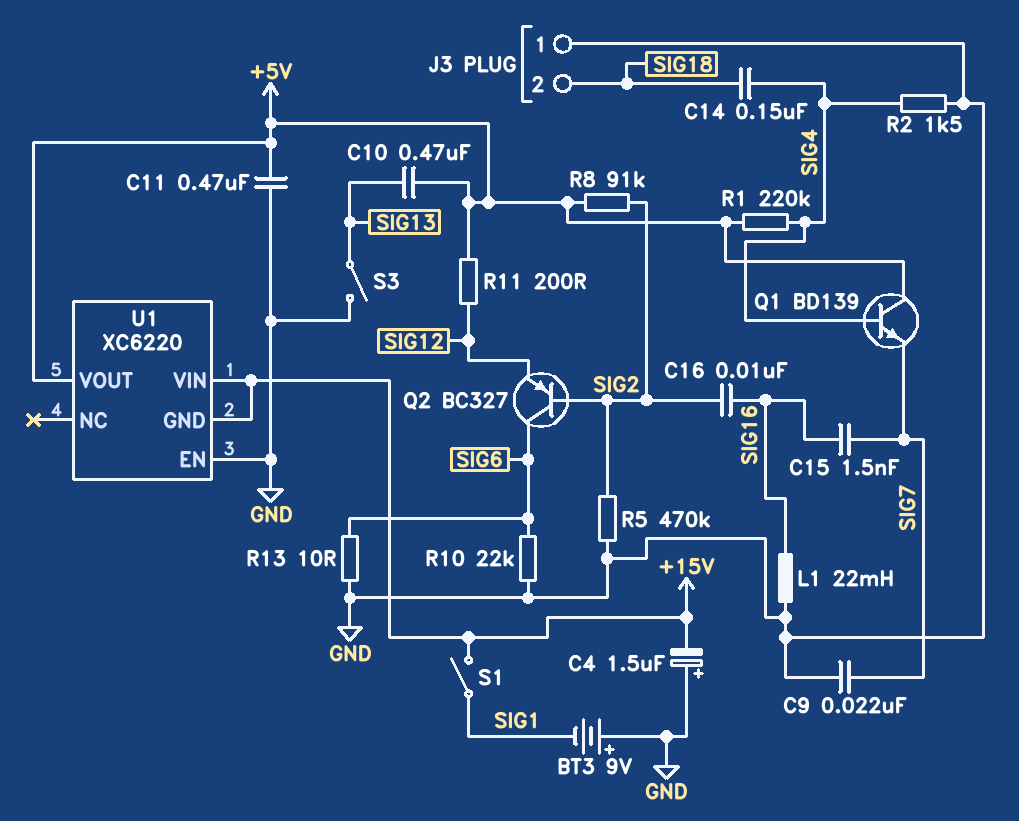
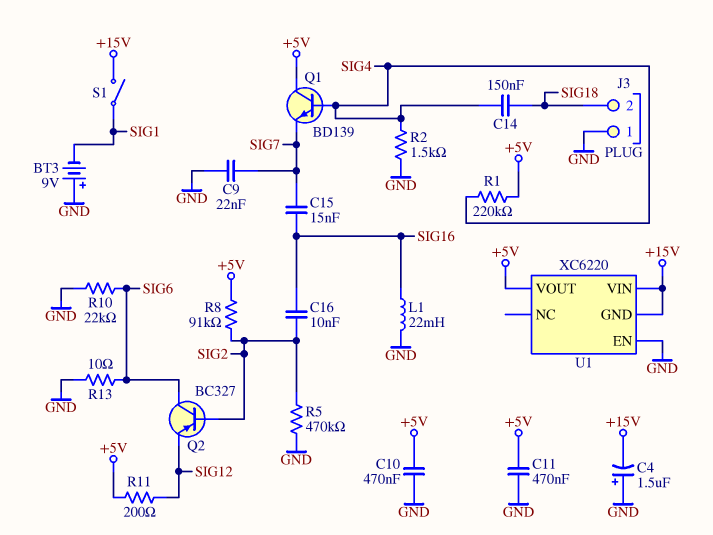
C10: 470nF (+5V, SIG13) -> 470nF (+5V, GND)
C15: 1.5nF (SIG7, SIG16) -> 15nF (SIG7, SIG16)
S3: switch (GND, SIG13) -> none

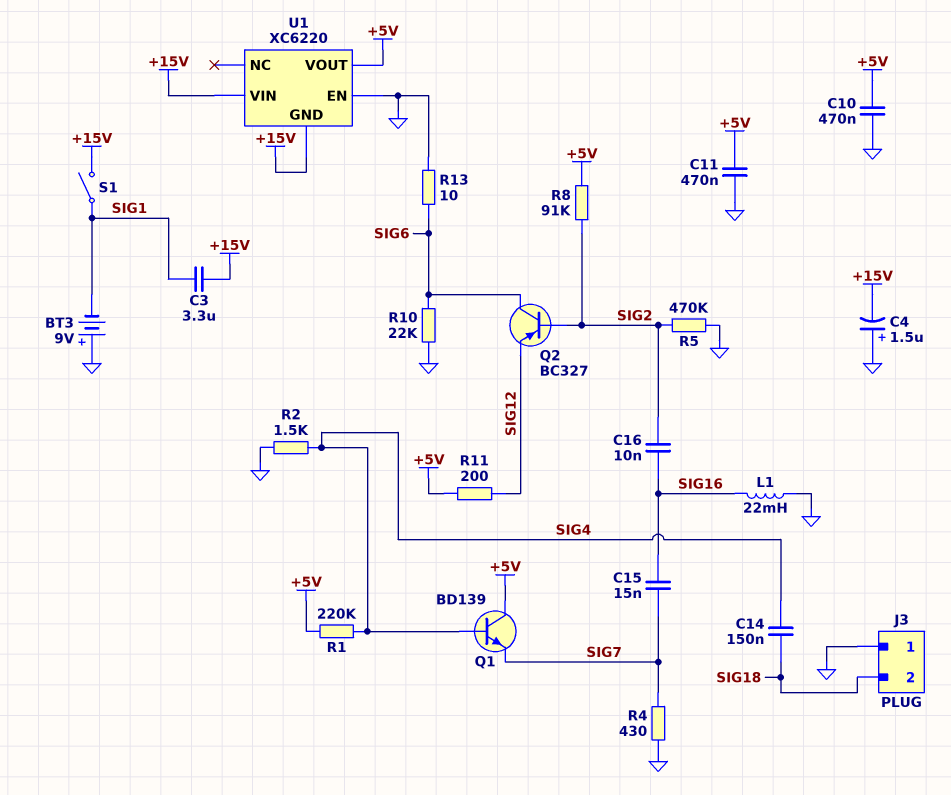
C3: none -> 3.3uF (+15V, SIG1)
C9: 22nF (GND, SIG7) -> none
R4: none -> 430 (GND, SIG7)

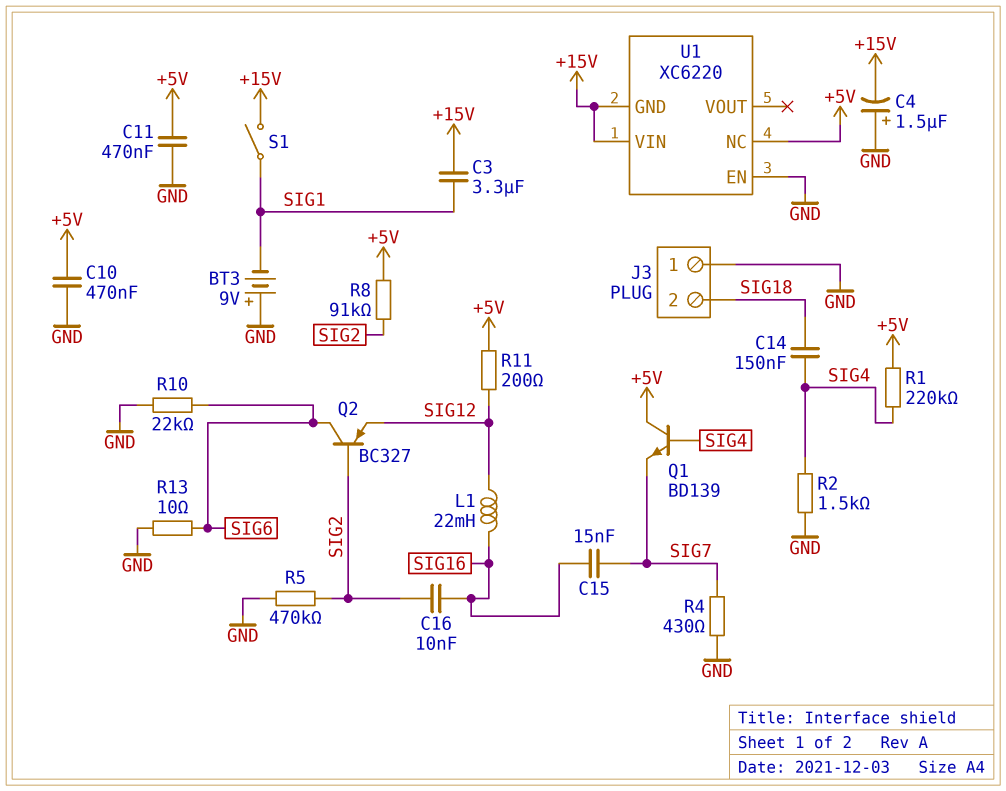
L1: 22mH (GND, SIG16) -> 22mH (SIG12, SIG16)
U1 pin NC: none -> +5V
U1 pin VOUT: +5V -> none

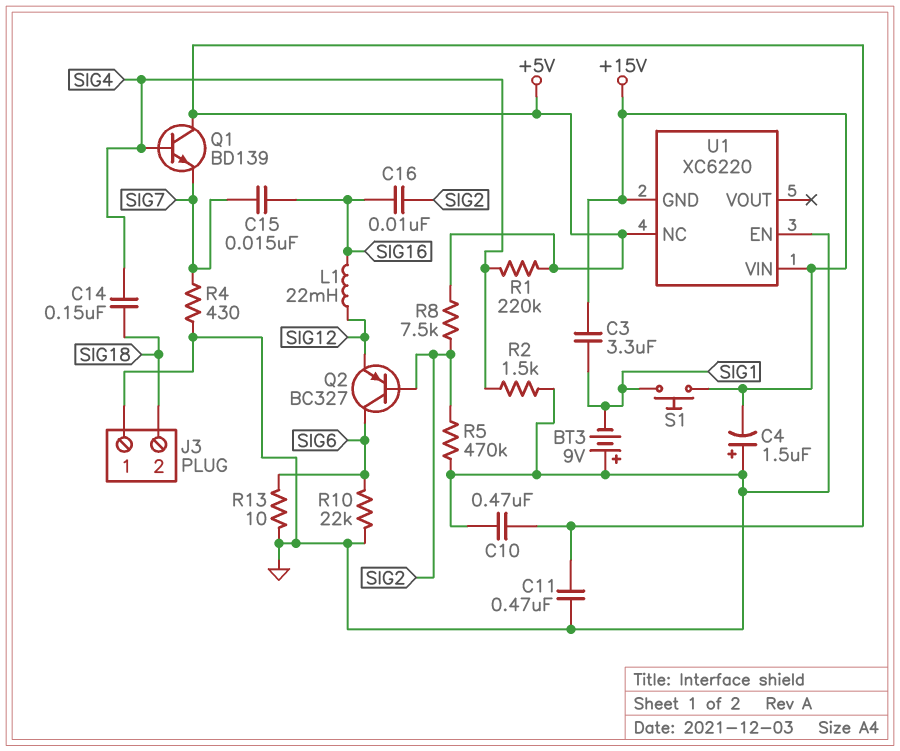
R8: 91k (+5V, SIG2) -> 7.5k (+5V, SIG2)
R11: 200 (+5V, SIG12) -> none
S1: switch (+15V, SIG1) -> button (+15V, SIG1)

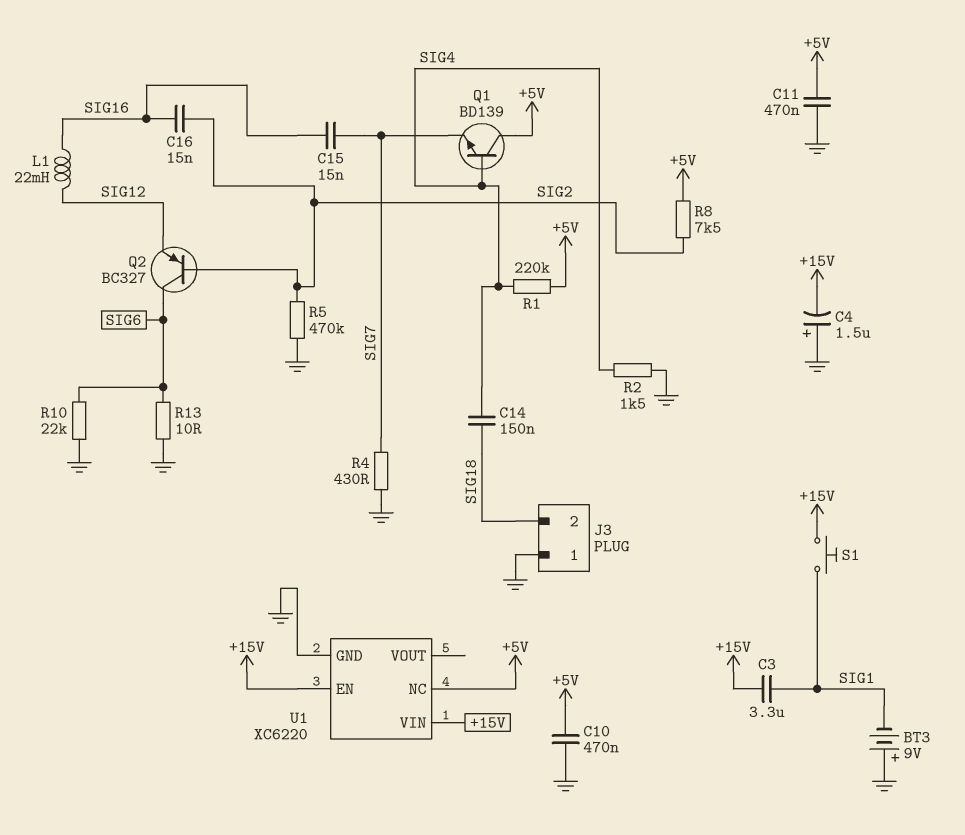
C16: 10nF (SIG2, SIG16) -> 15nF (SIG2, SIG16)
U1 pin EN: GND -> +15V
U1 pin GND: +15V -> GND

